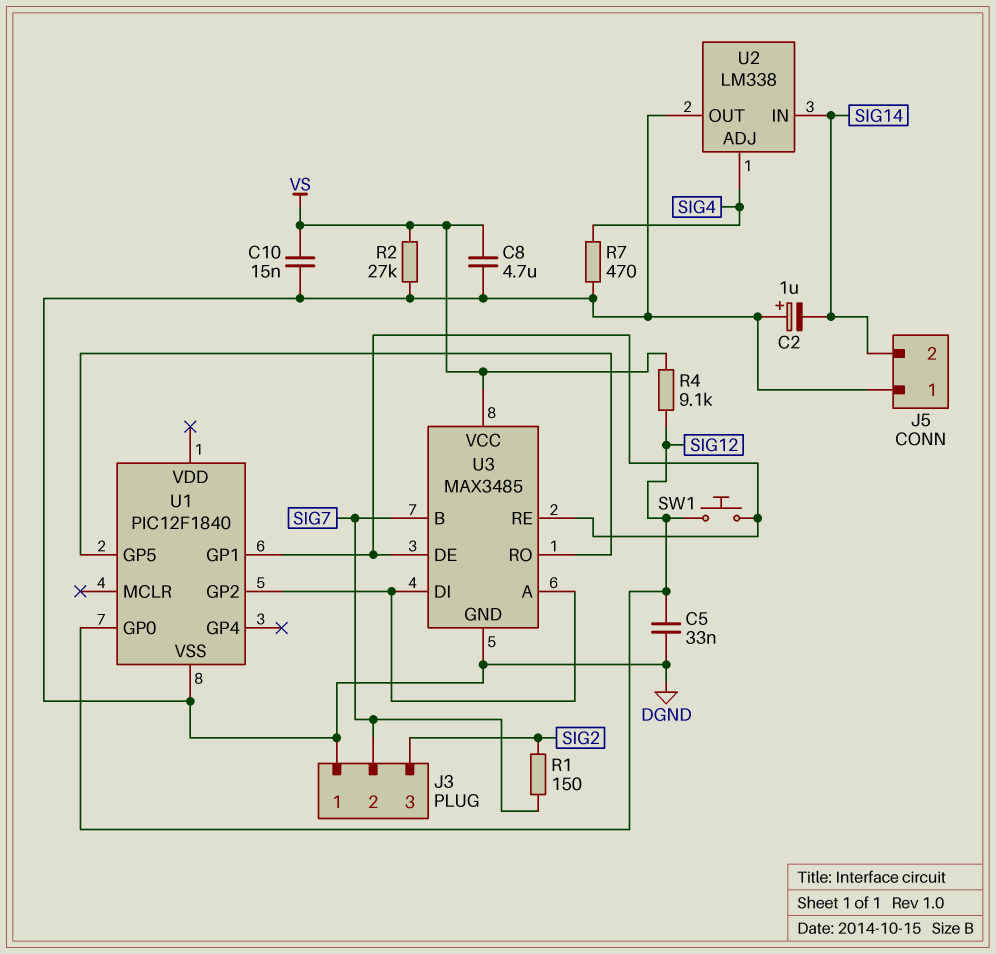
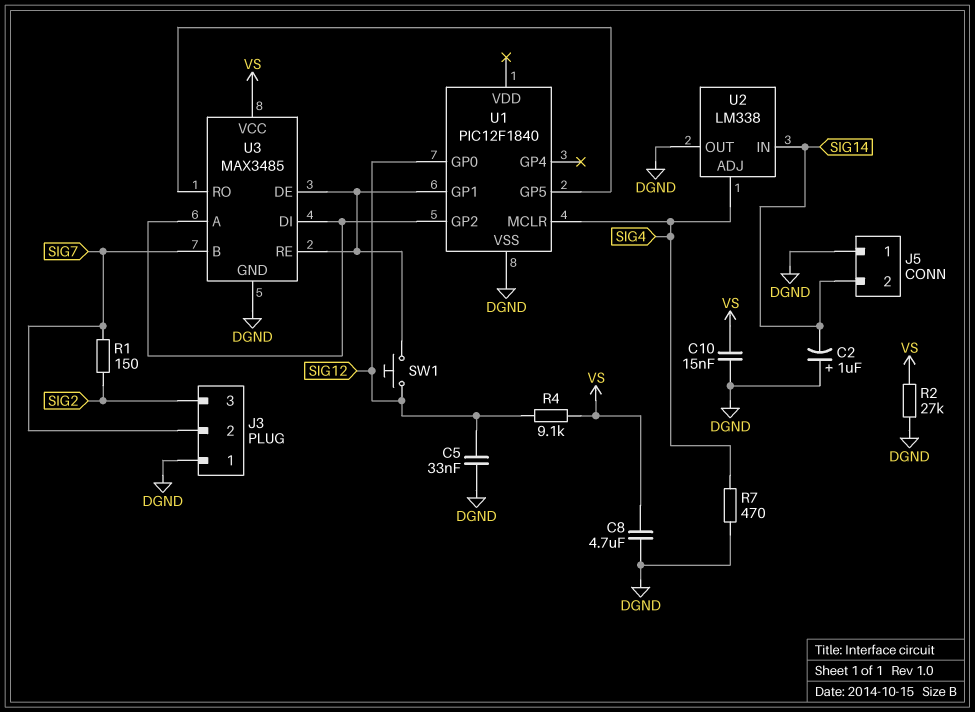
U1 pin MCLR: none -> SIG4

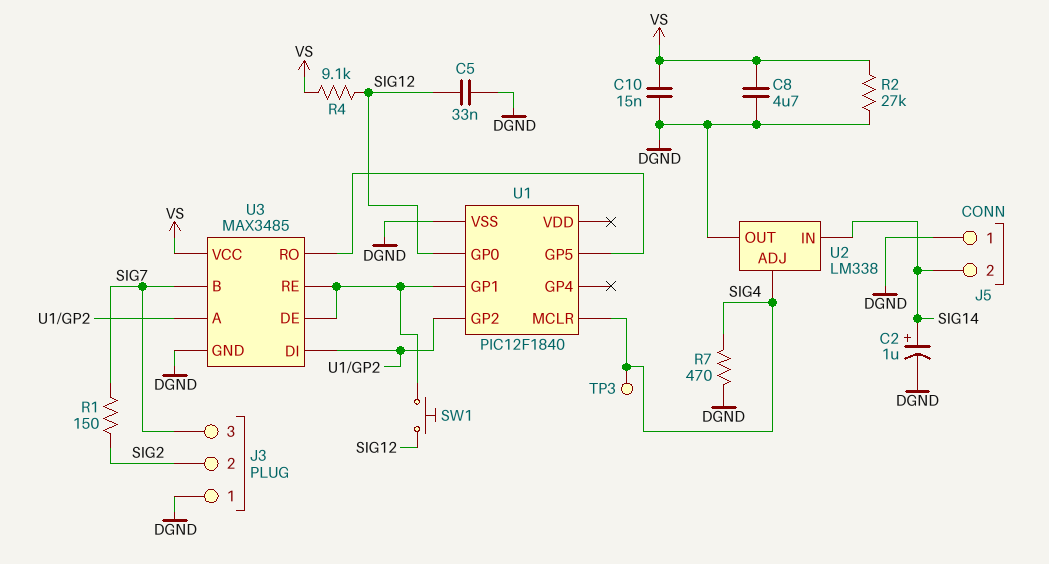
C2: 1uF (plus DGND, minus SIG14) -> 1uF (plus SIG14, minus DGND)
J3 pin 2: SIG7 -> SIG2
J3 pin 3: SIG2 -> SIG7
TP3: none -> test point (SIG4)

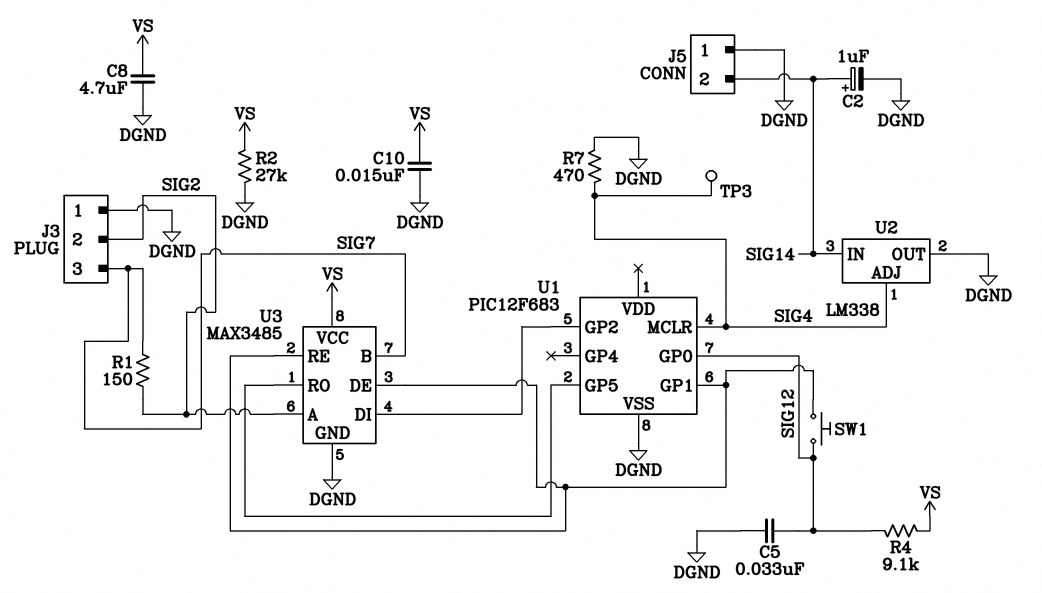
U1: PIC12F1840 -> PIC12F683
U3 pin A: U1/GP2 -> SIG2

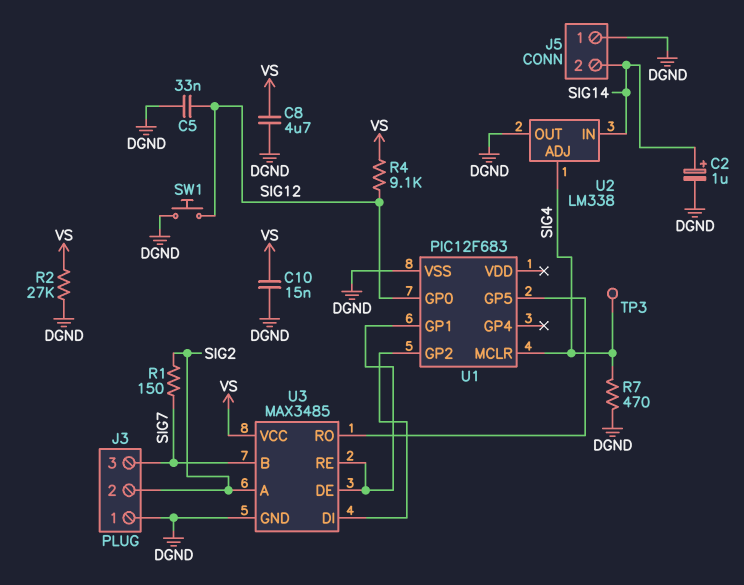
SW1: button (SIG12, U1/GP1) -> button (DGND, SIG12)

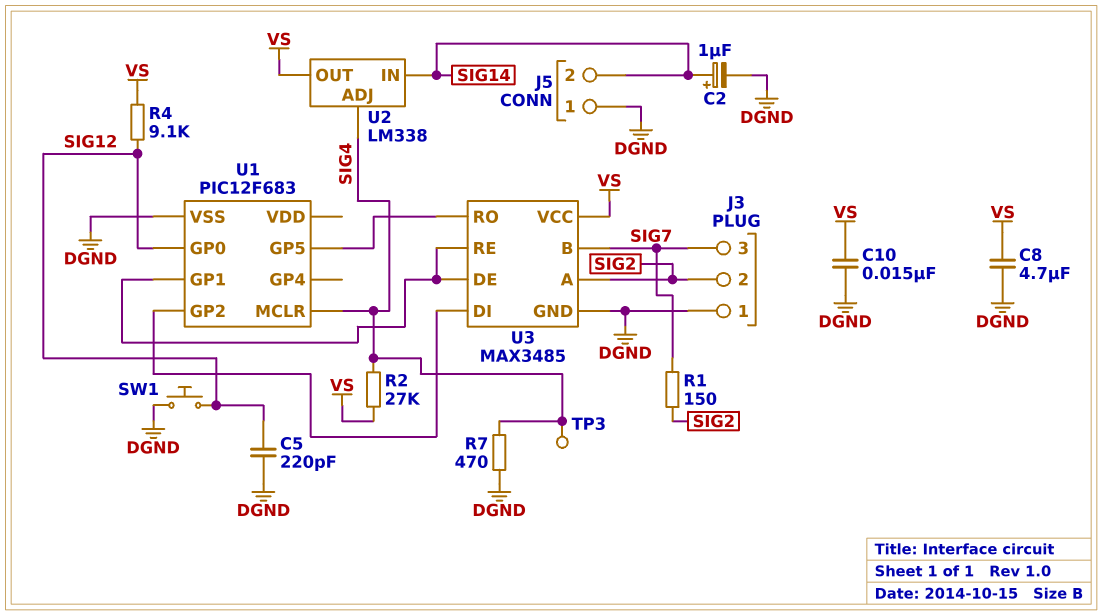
C5: 33nF (DGND, SIG12) -> 220pF (DGND, SIG12)
R2: 27k (DGND, VS) -> 27k (SIG4, VS)
U2 pin OUT: DGND -> VS

